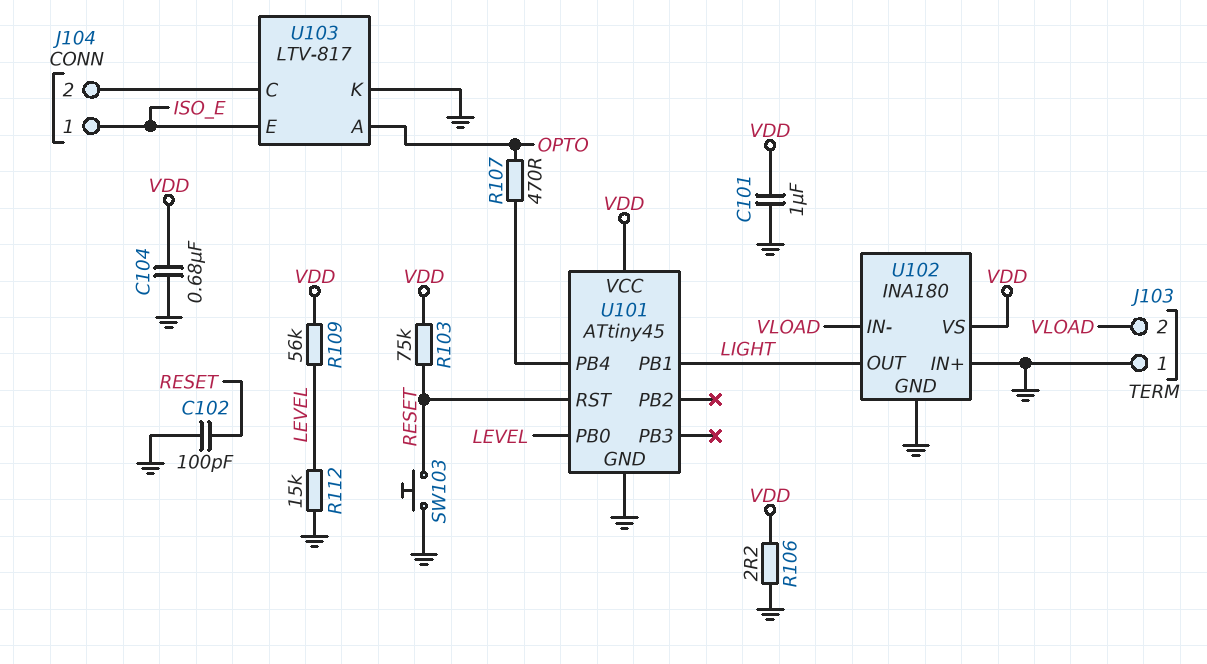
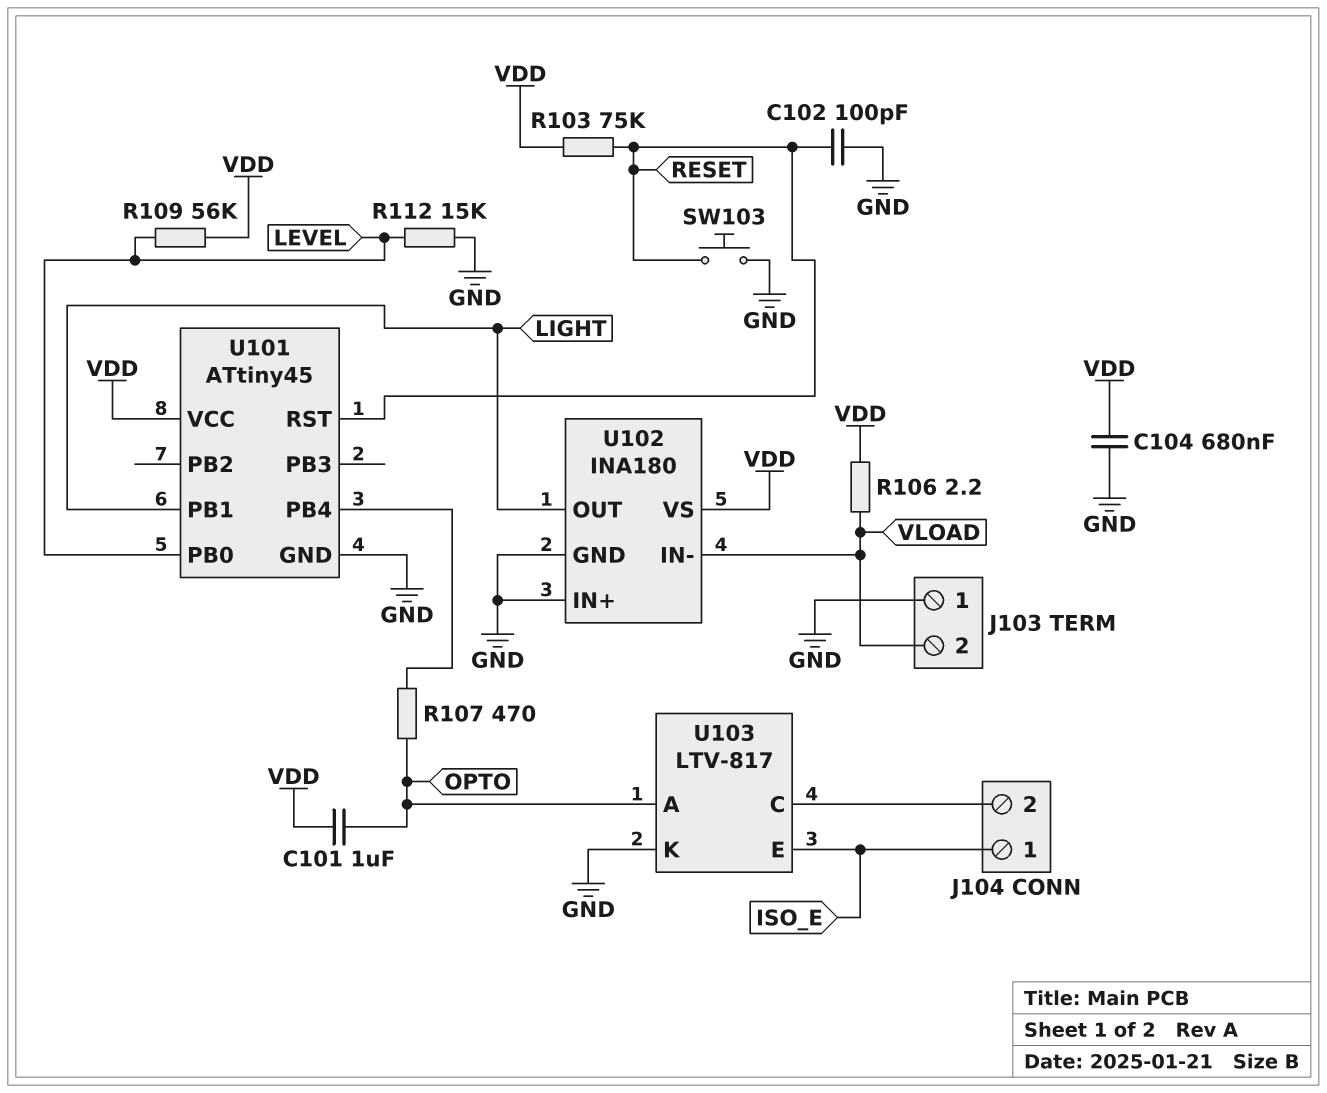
C101: 1uF (GND, VDD) -> 1uF (OPTO, VDD)
R106: 2.2 (GND, VDD) -> 2.2 (VDD, VLOAD)

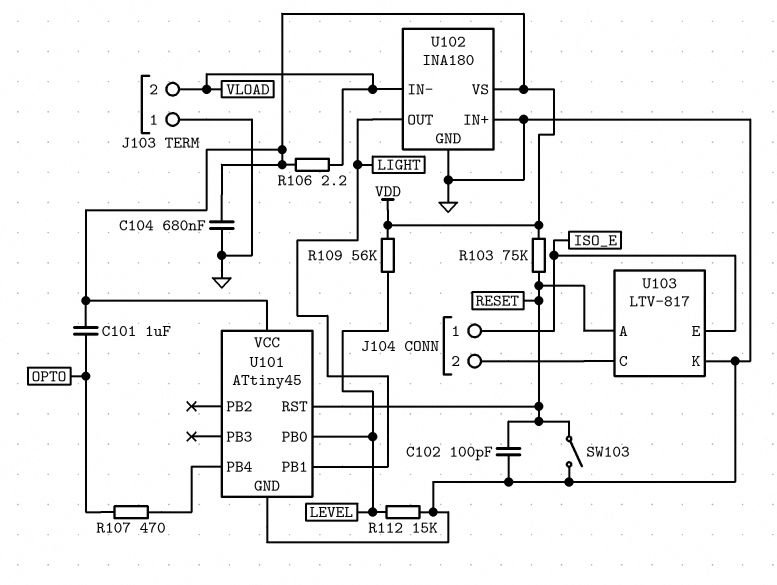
SW103: button (GND, RESET) -> switch (GND, RESET)
U103 pin A: OPTO -> RESET

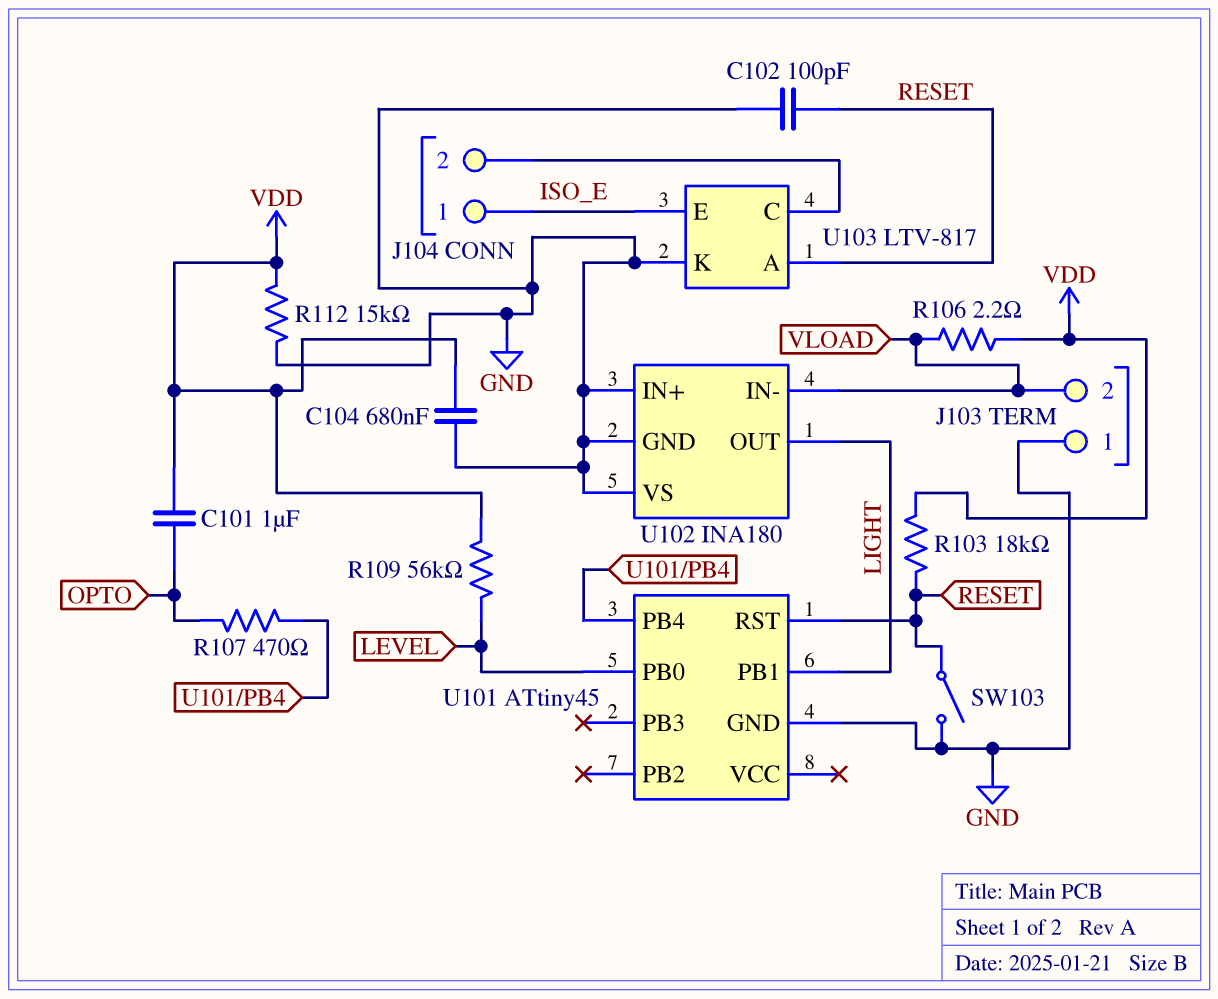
R103: 75k (RESET, VDD) -> 18k (RESET, VDD)
R112: 15k (GND, LEVEL) -> 15k (GND, VDD)
U101 pin VCC: VDD -> none
U102 pin VS: VDD -> GND

